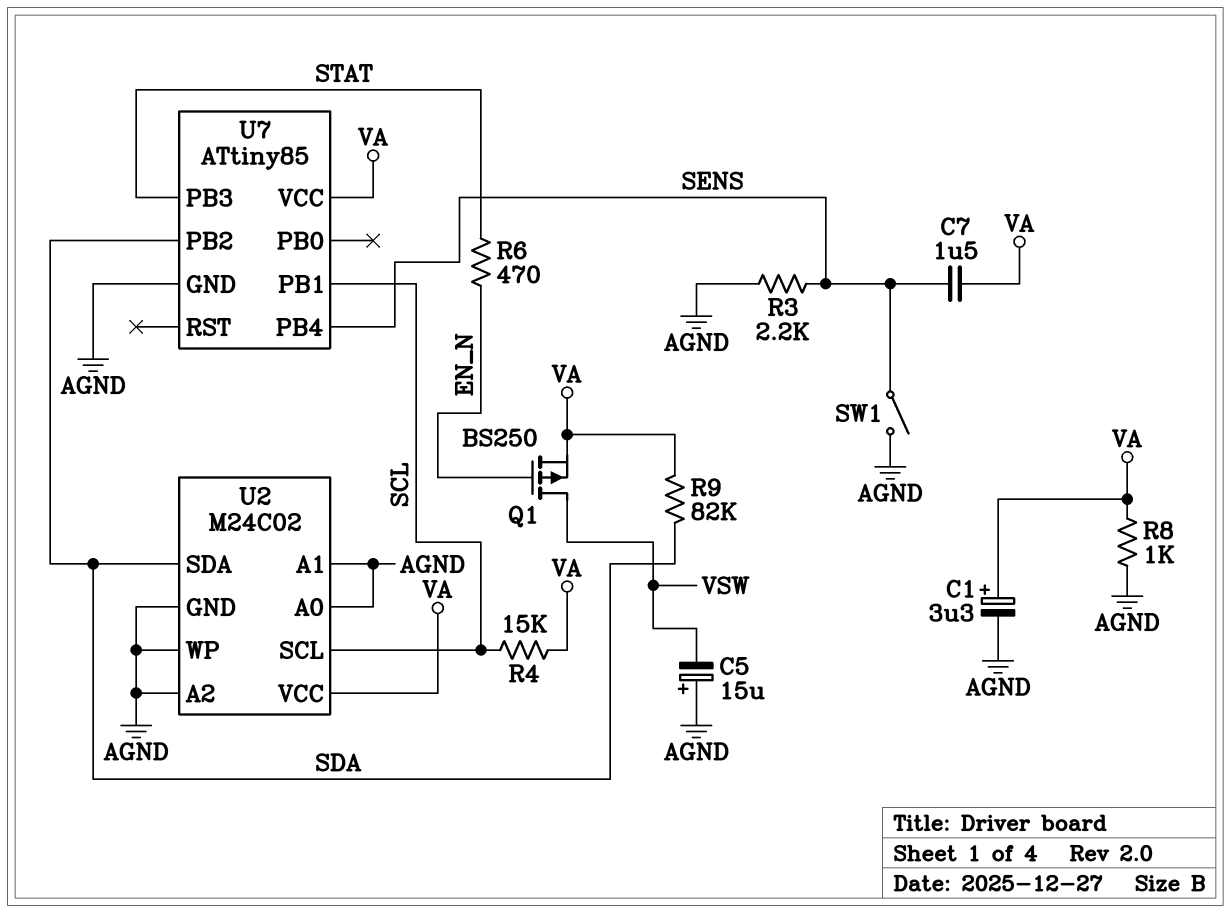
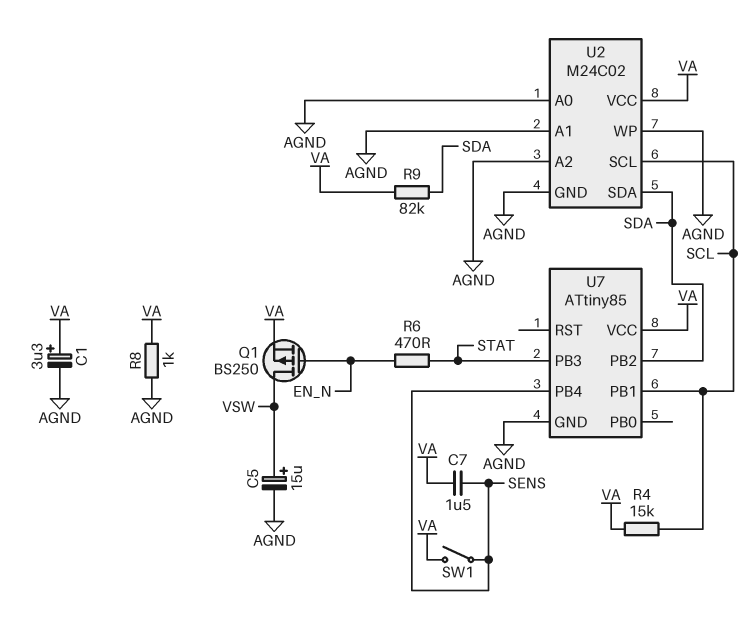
C5: 15uF (plus AGND, minus VSW) -> 15uF (plus VSW, minus AGND)
R3: 2.2k (AGND, SENS) -> none
SW1: switch (AGND, SENS) -> switch (SENS, VA)

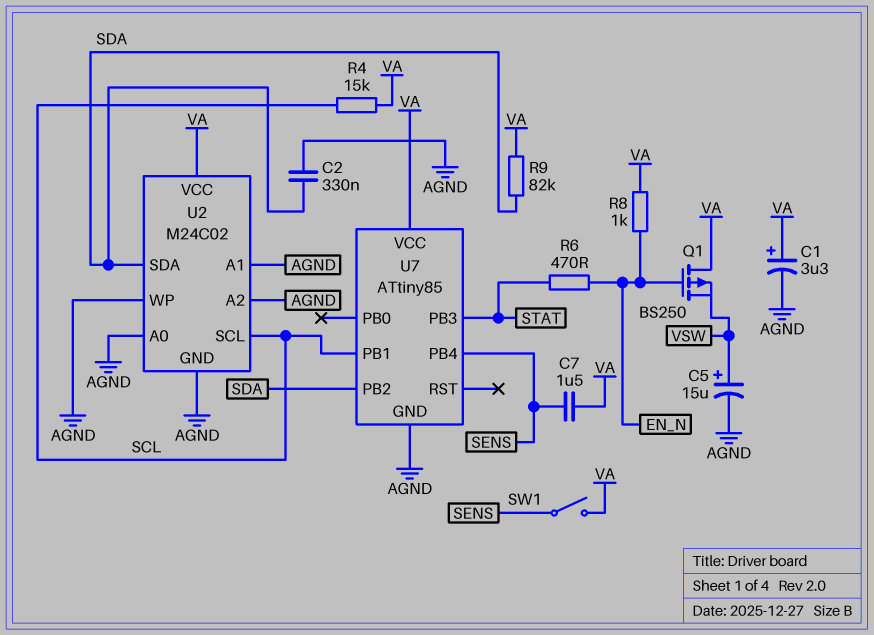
C2: none -> 330nF (AGND, SDA)
Q1: PMOS BS250 (G EN_N, D VSW, S VA) -> PMOS BS250 (G EN_N, D VA, S VSW)
R8: 1k (AGND, VA) -> 1k (EN_N, VA)

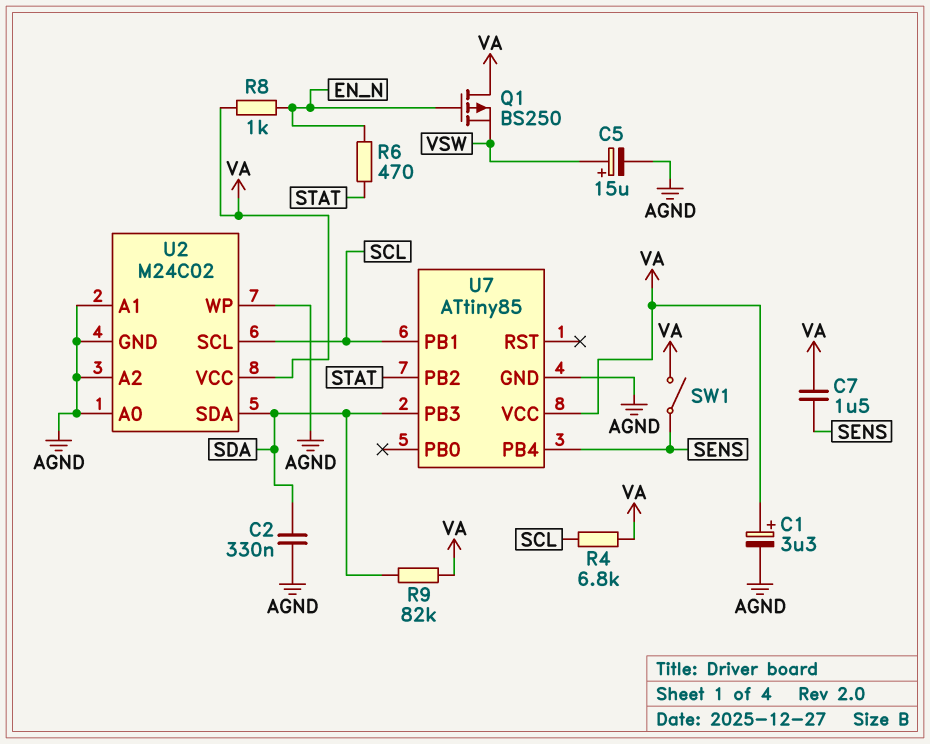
R4: 15k (SCL, VA) -> 6.8k (SCL, VA)
U7 pin PB2: SDA -> STAT
U7 pin PB3: STAT -> SDA

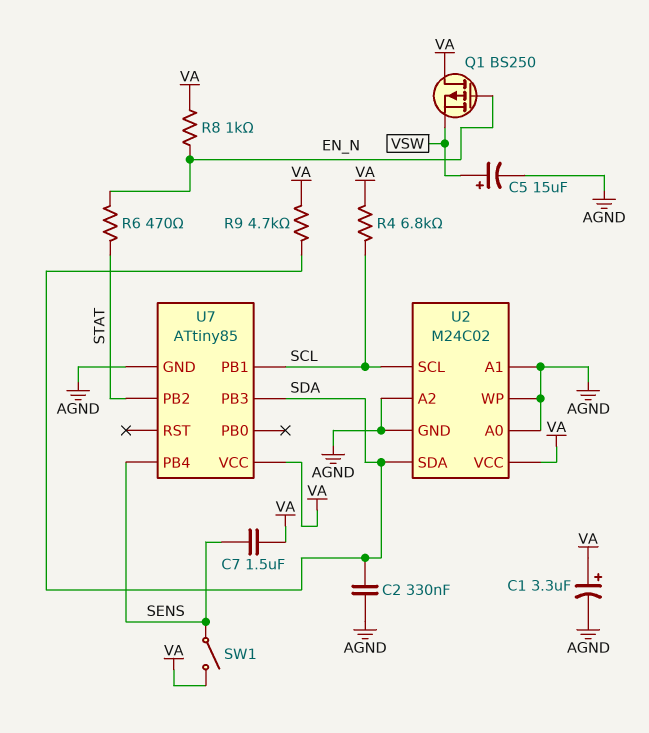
R9: 82k (SDA, VA) -> 4.7k (SDA, VA)

